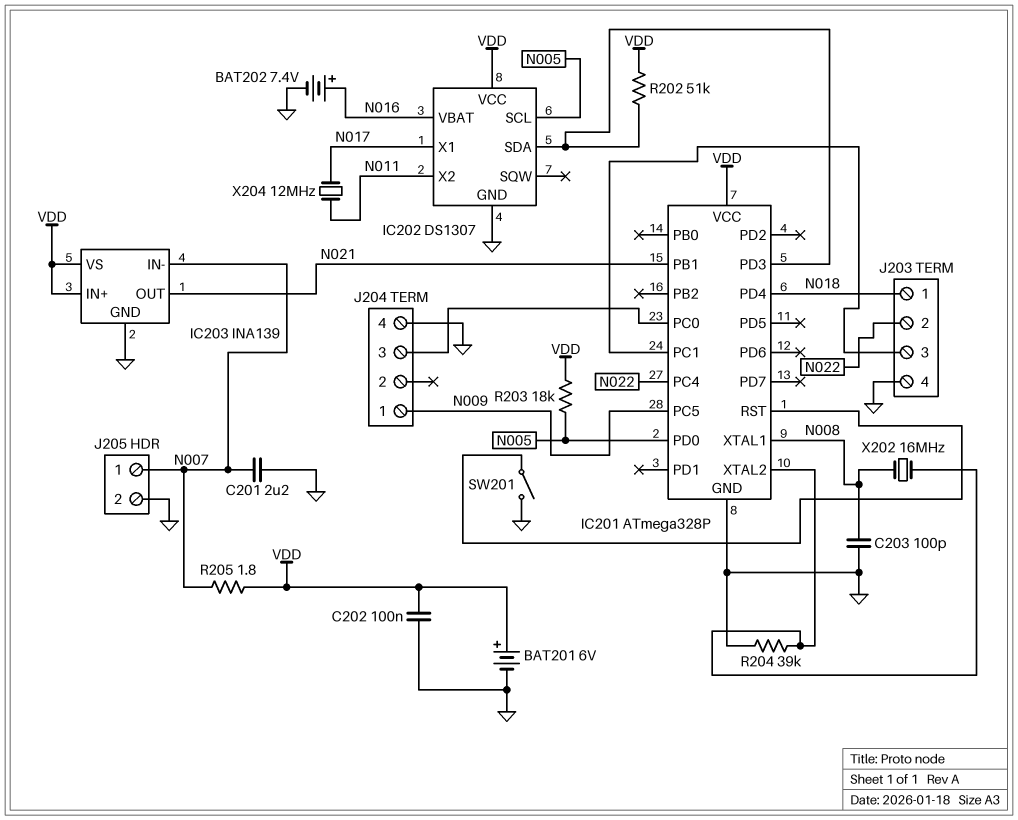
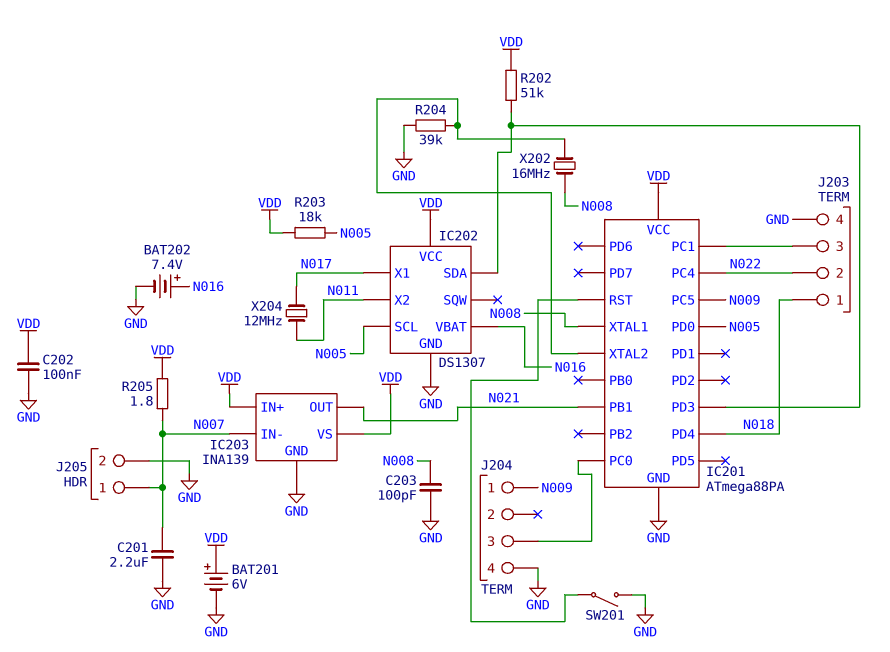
IC201: ATmega328P -> ATmega88PA

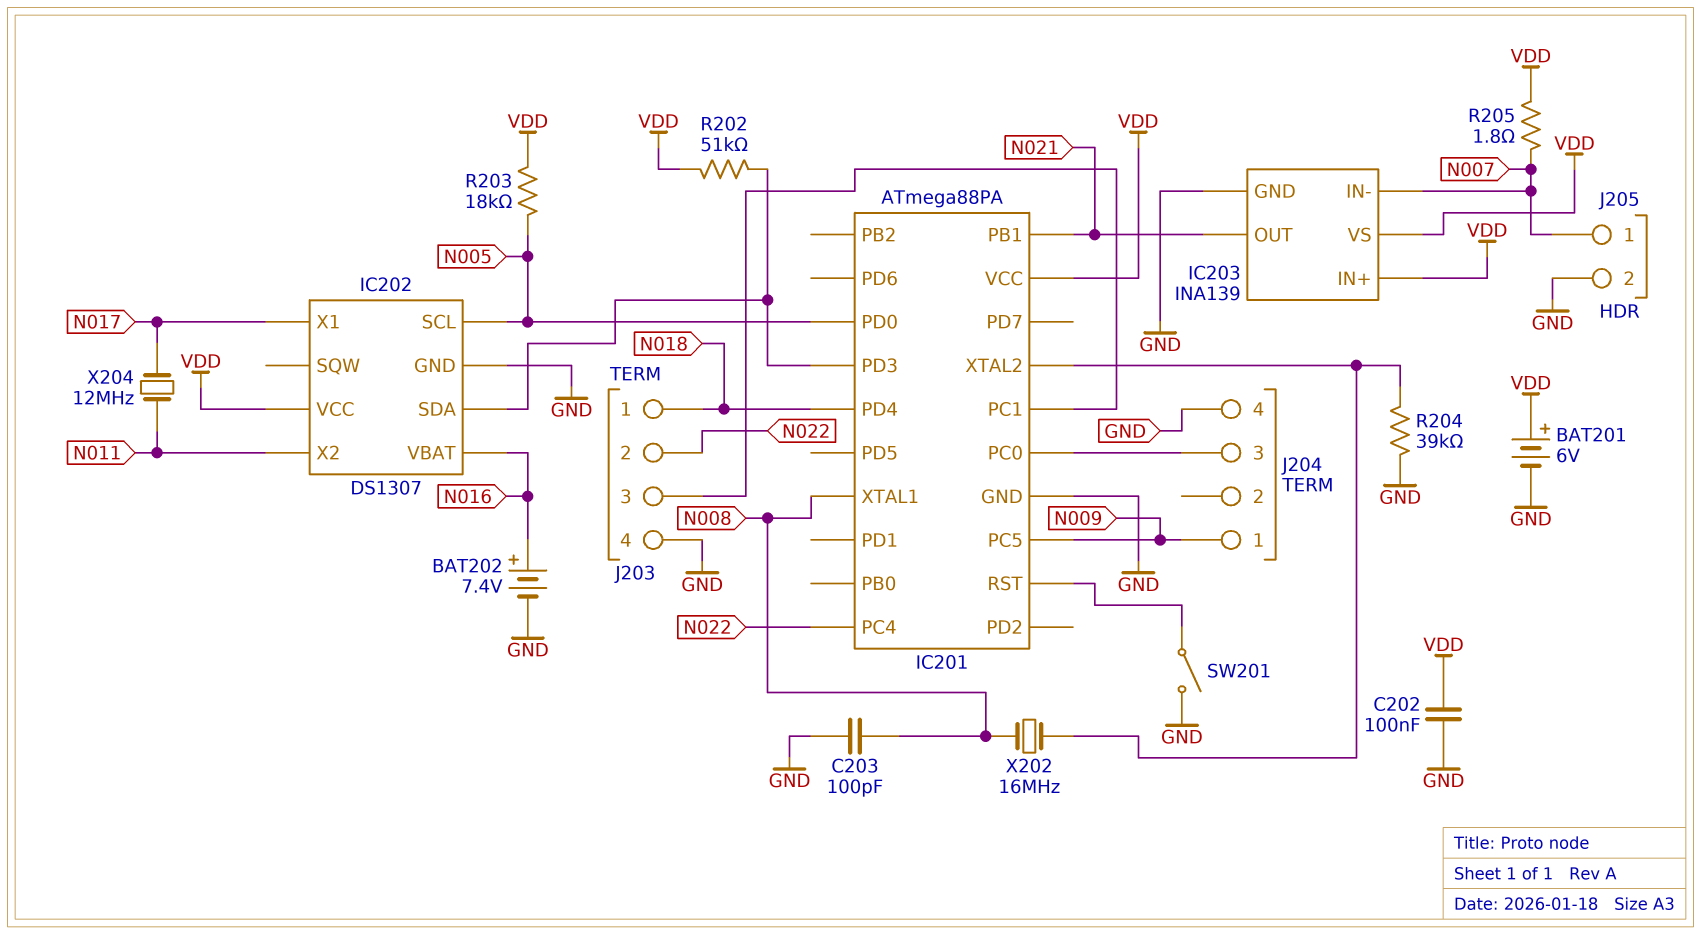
C201: 2.2uF (GND, N007) -> none

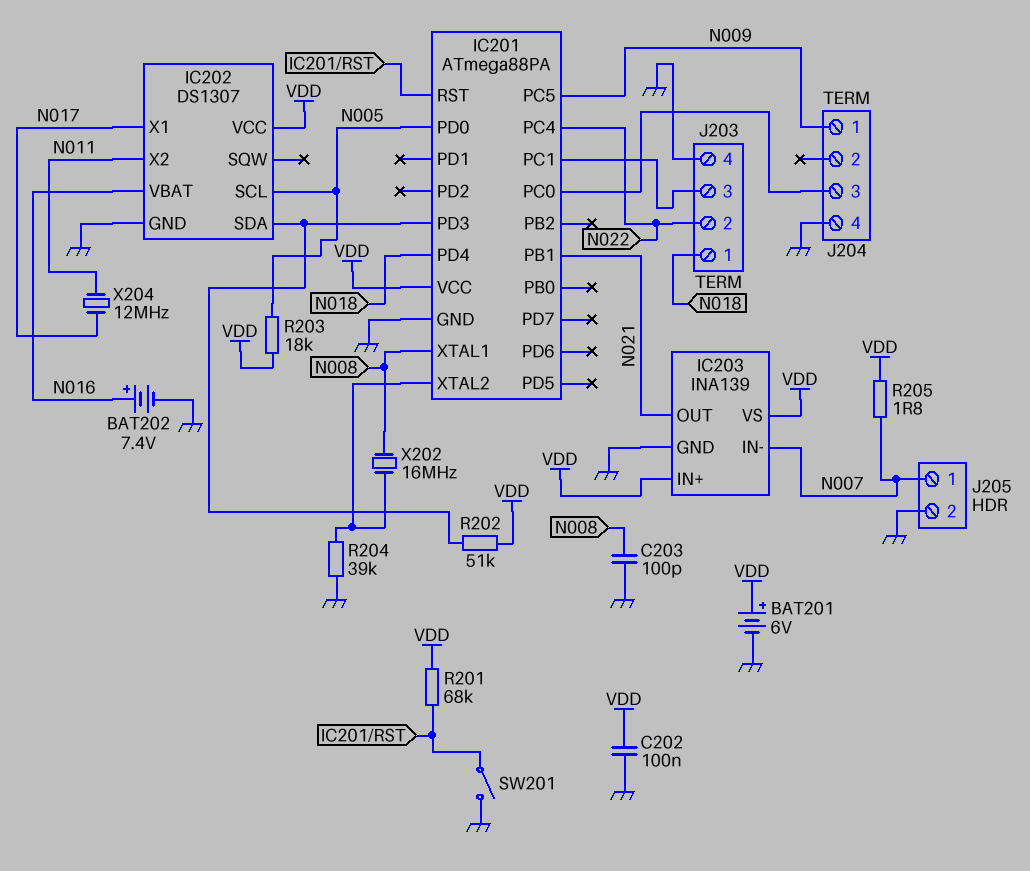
R201: none -> 68k (IC201/RST, VDD)

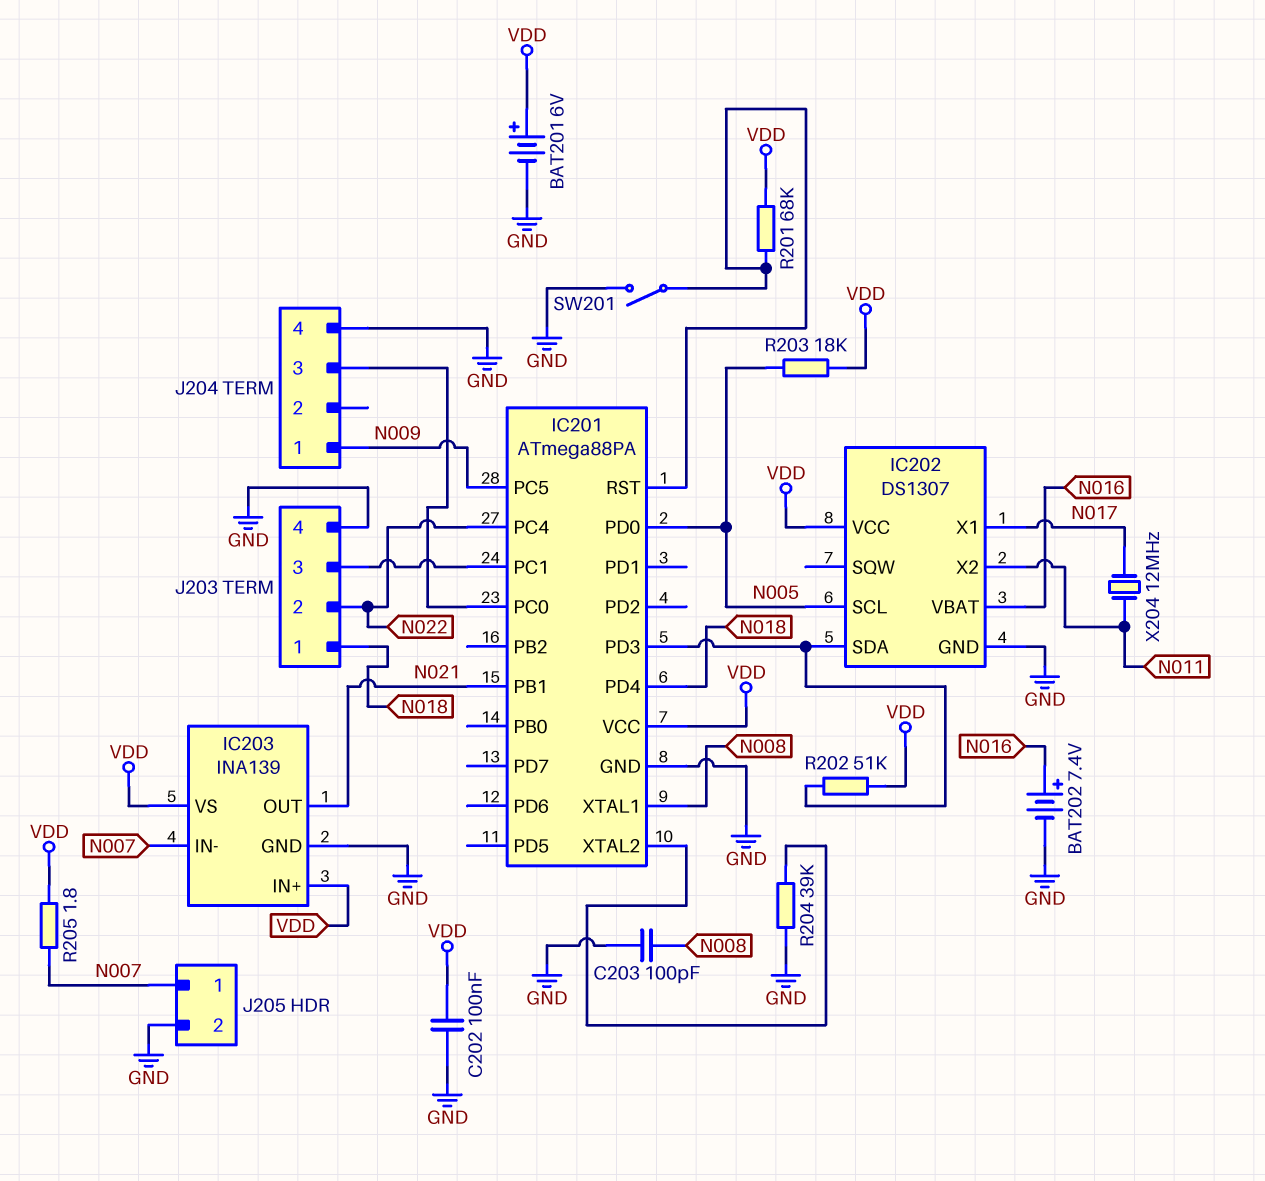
X202: 16MHz (IC201/XTAL2, N008) -> none

